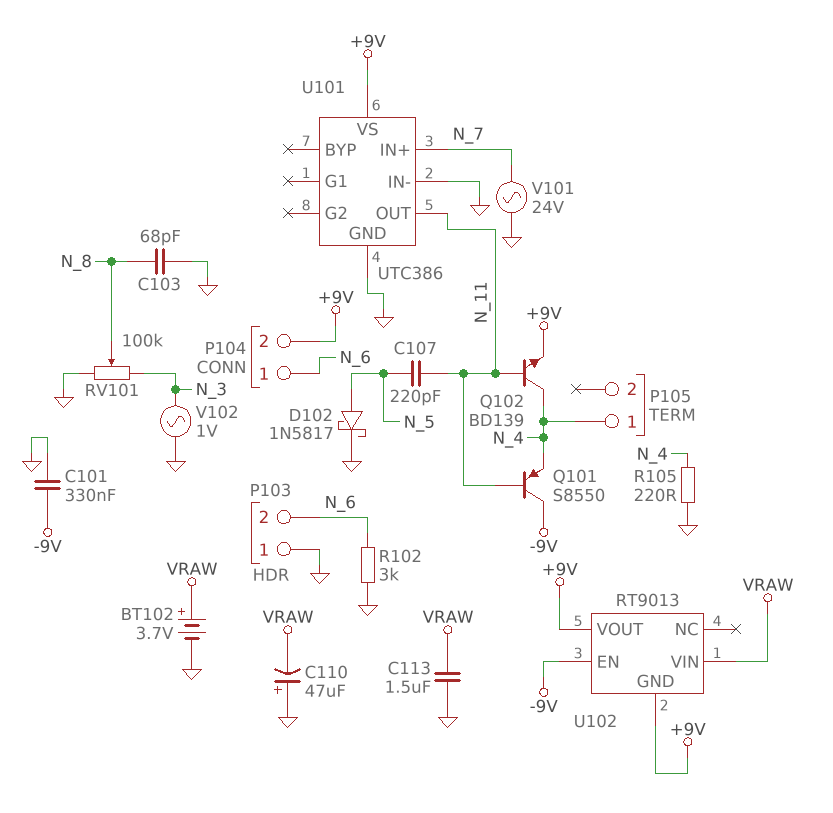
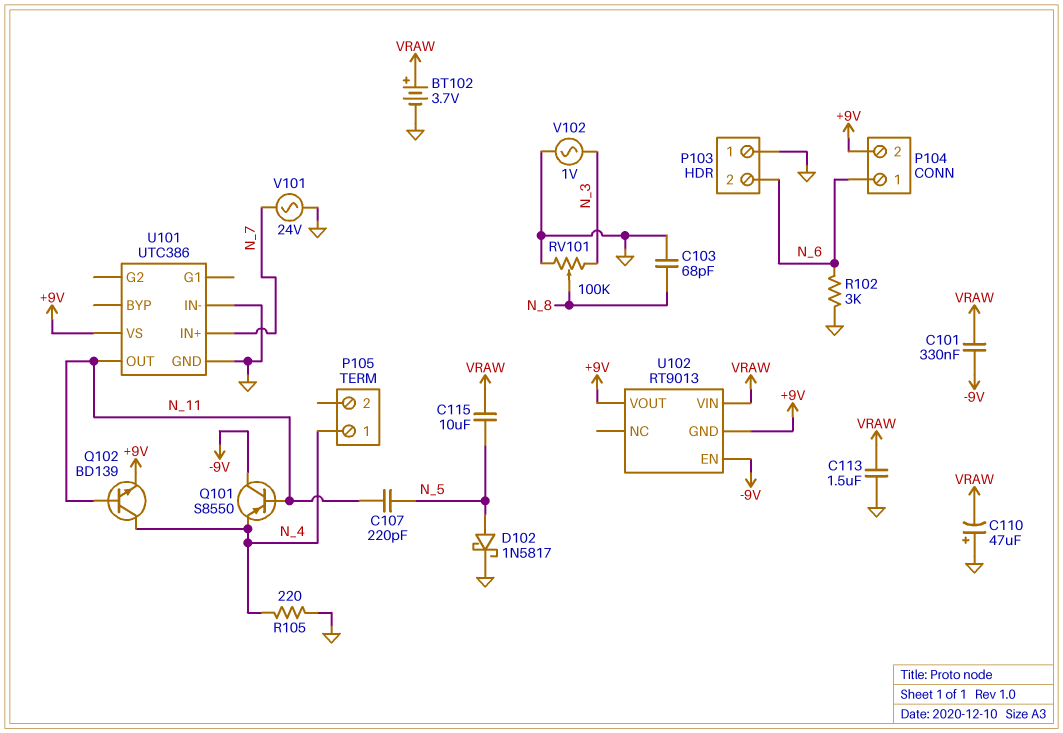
C101: 330nF (-9V, GND) -> 330nF (-9V, VRAW)
C115: none -> 10uF (N_5, VRAW)

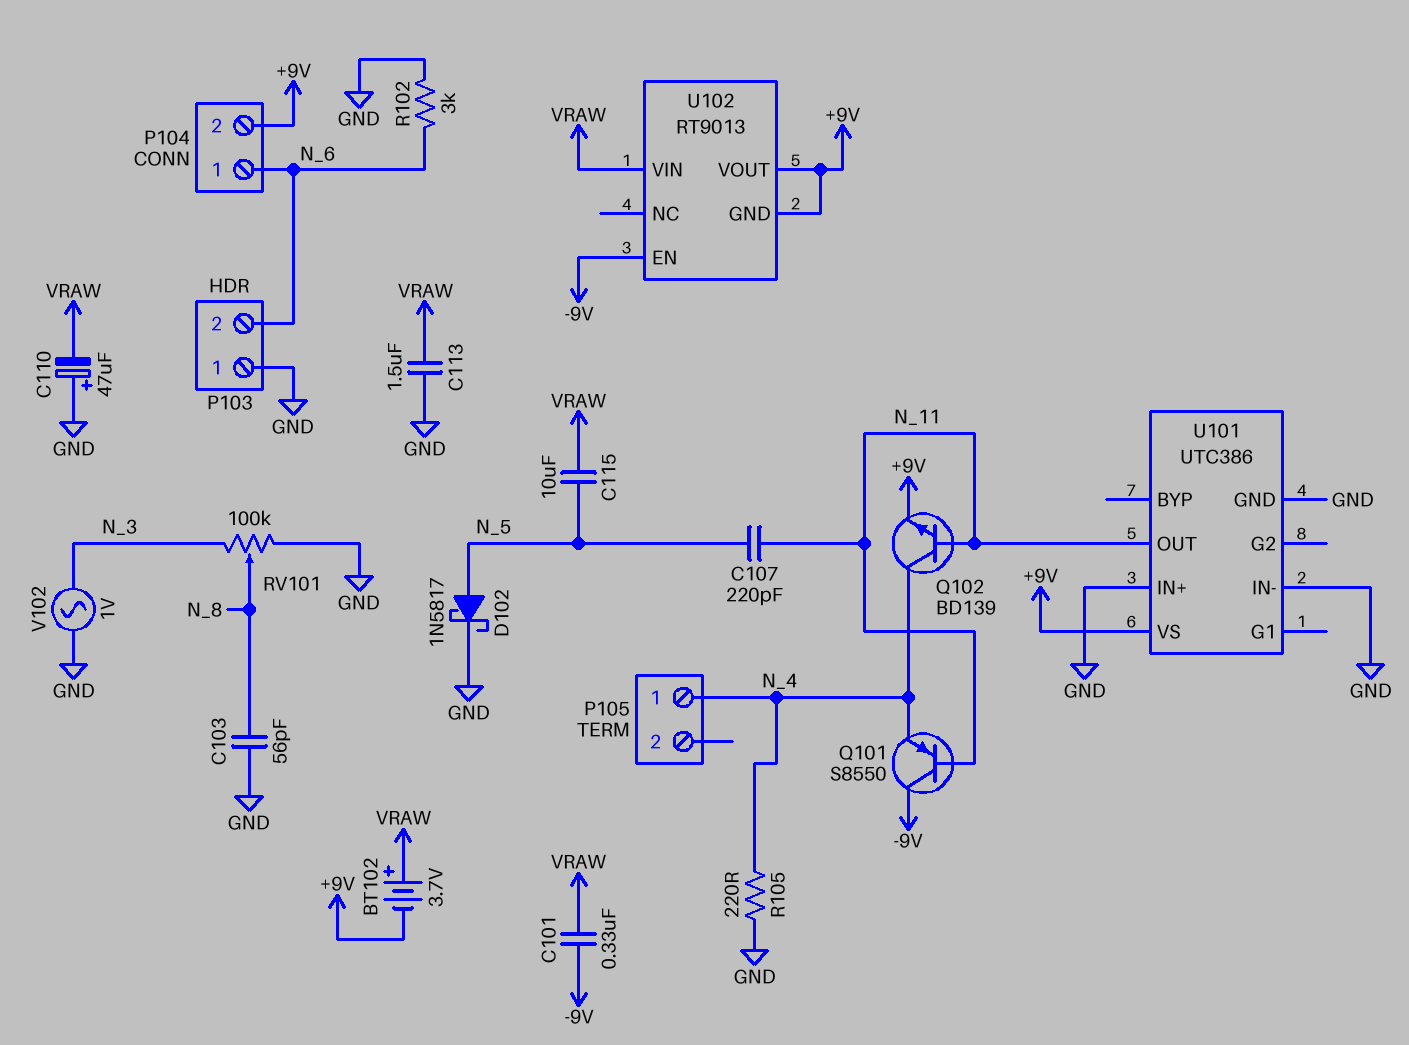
BT102: 3.7V (plus VRAW, minus GND) -> 3.7V (plus VRAW, minus +9V)
C103: 68pF (GND, N_8) -> 56pF (GND, N_8)
U101 pin IN+: N_7 -> GND
V101: AC 24V (GND, N_7) -> none

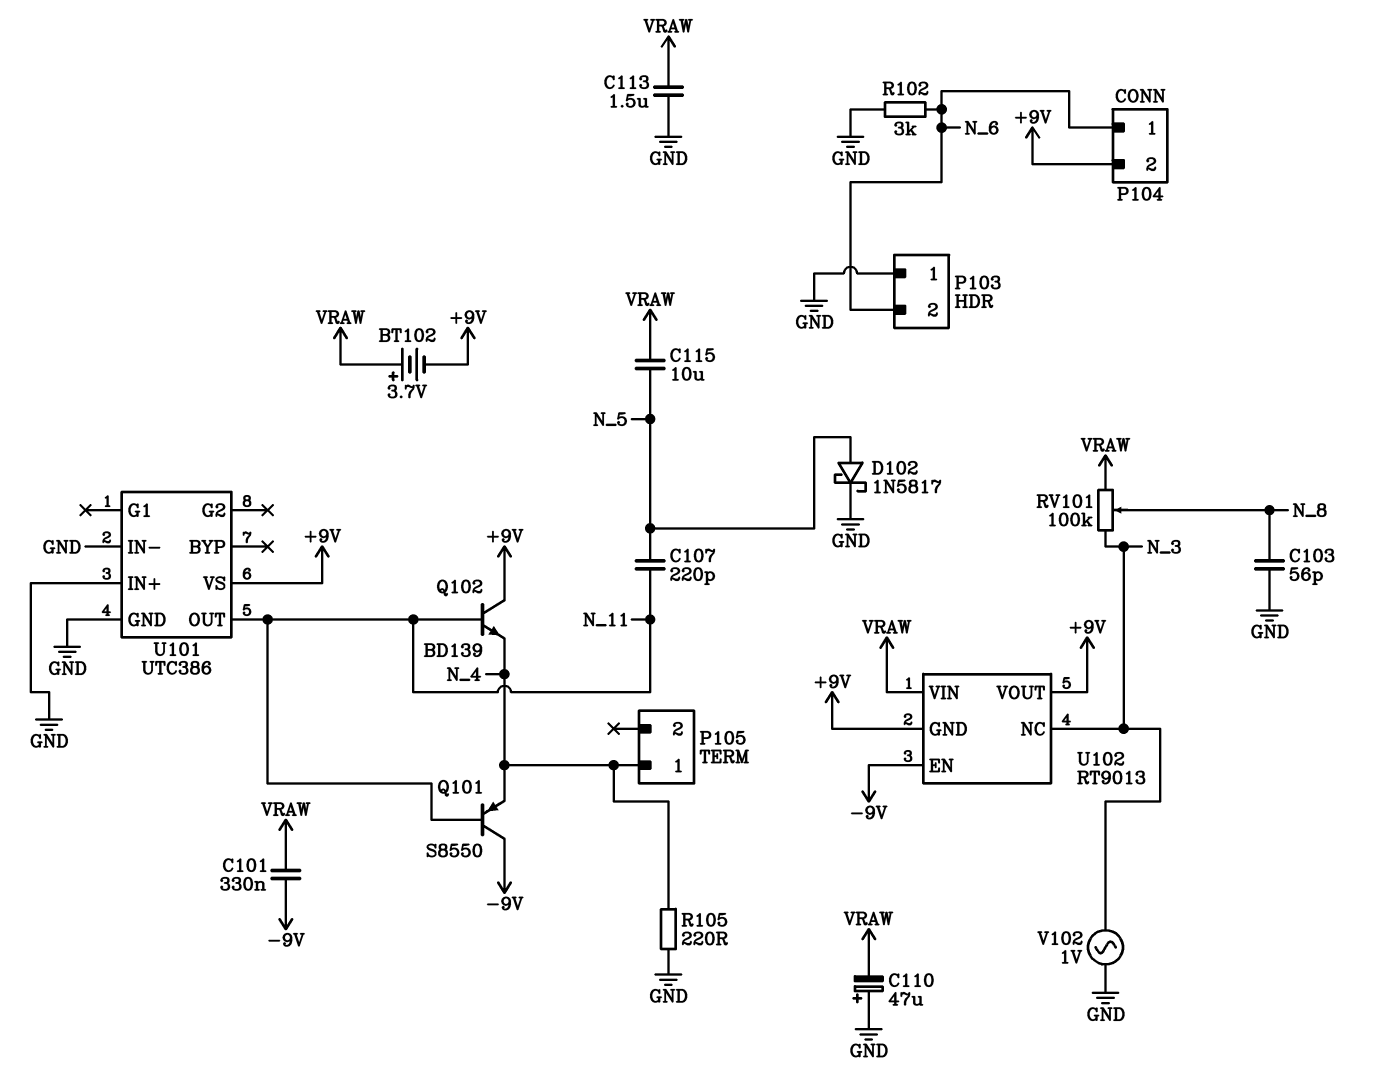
Q102: NPN BD139 (B N_11, C N_4, E +9V) -> NPN BD139 (B N_11, C +9V, E N_4)
RV101: 100k (GND, N_3, wiper N_8) -> 100k (N_3, VRAW, wiper N_8)
U102 pin NC: none -> N_3

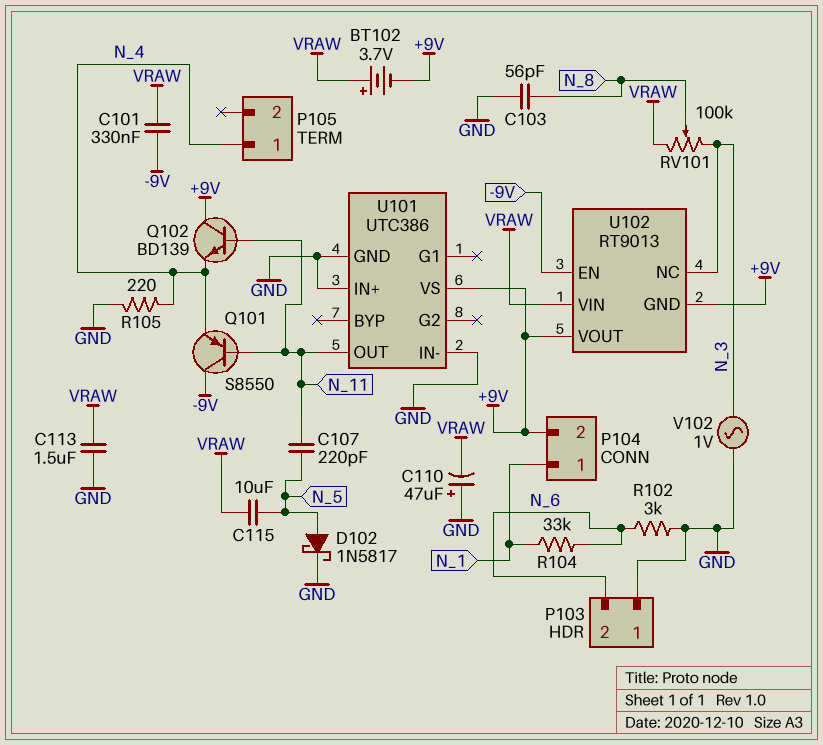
P104 pin 1: N_6 -> N_1
R104: none -> 33k (N_1, N_6)

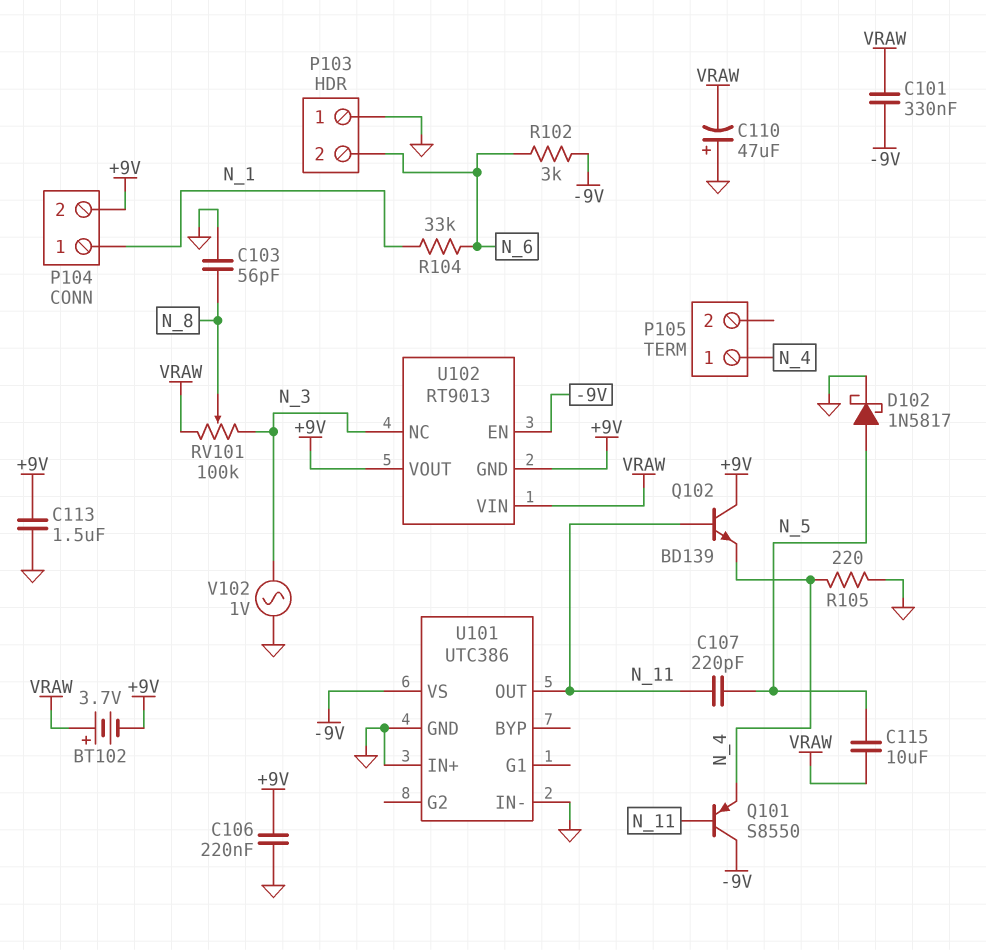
C106: none -> 220nF (+9V, GND)
C113: 1.5uF (GND, VRAW) -> 1.5uF (+9V, GND)
R102: 3k (GND, N_6) -> 3k (-9V, N_6)
U101 pin VS: +9V -> -9V

